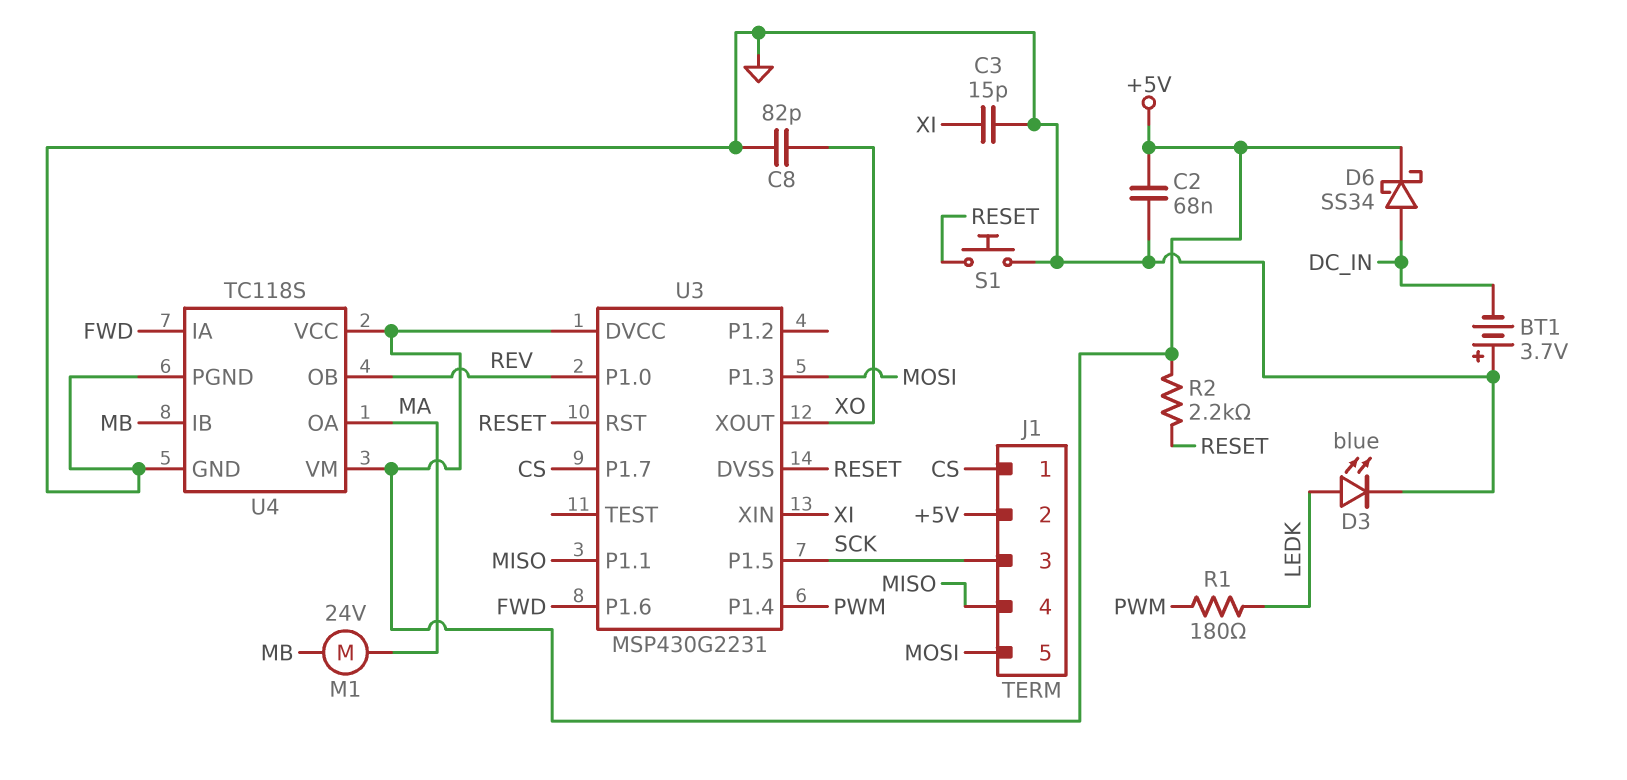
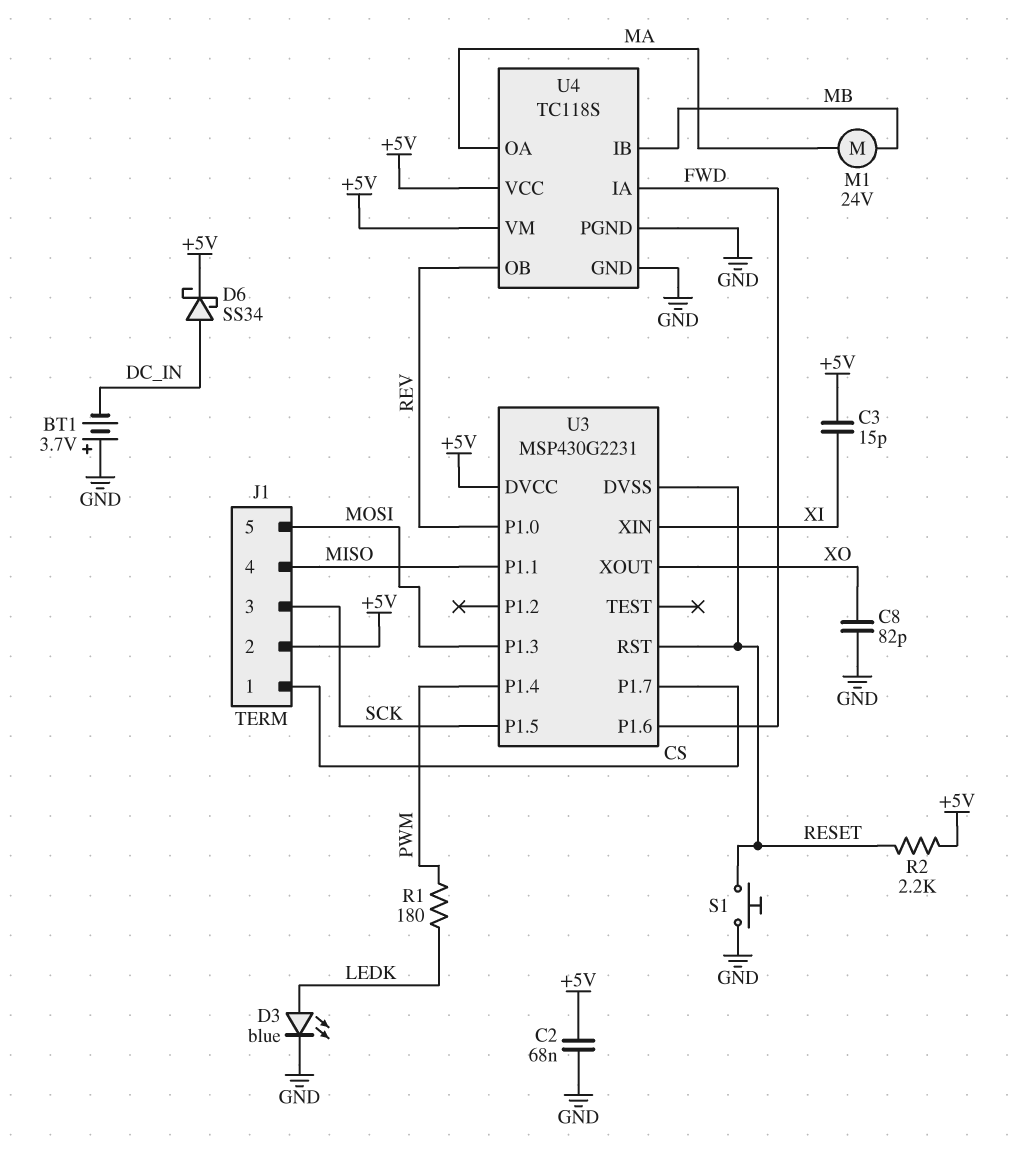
C3: 15pF (GND, XI) -> 15pF (+5V, XI)

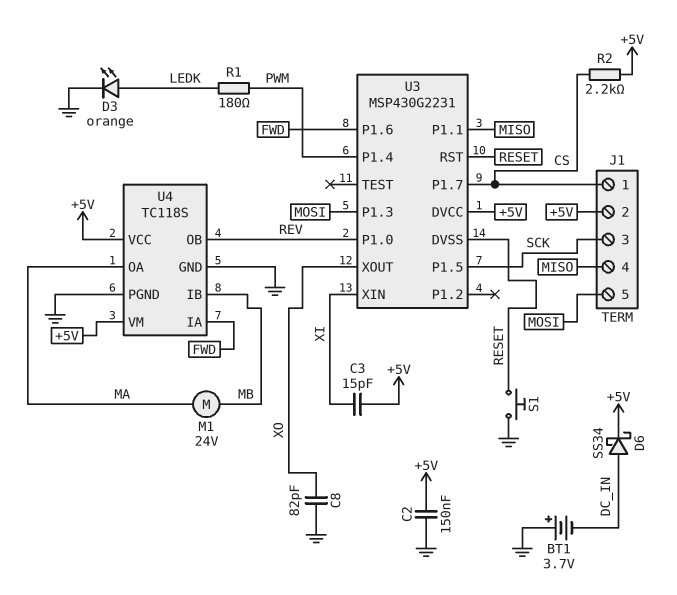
C2: 68nF (+5V, GND) -> 150nF (+5V, GND)
D3: LED blue (A LEDK, K GND) -> LED orange (A LEDK, K GND)
R2: 2.2k (+5V, RESET) -> 2.2k (+5V, CS)

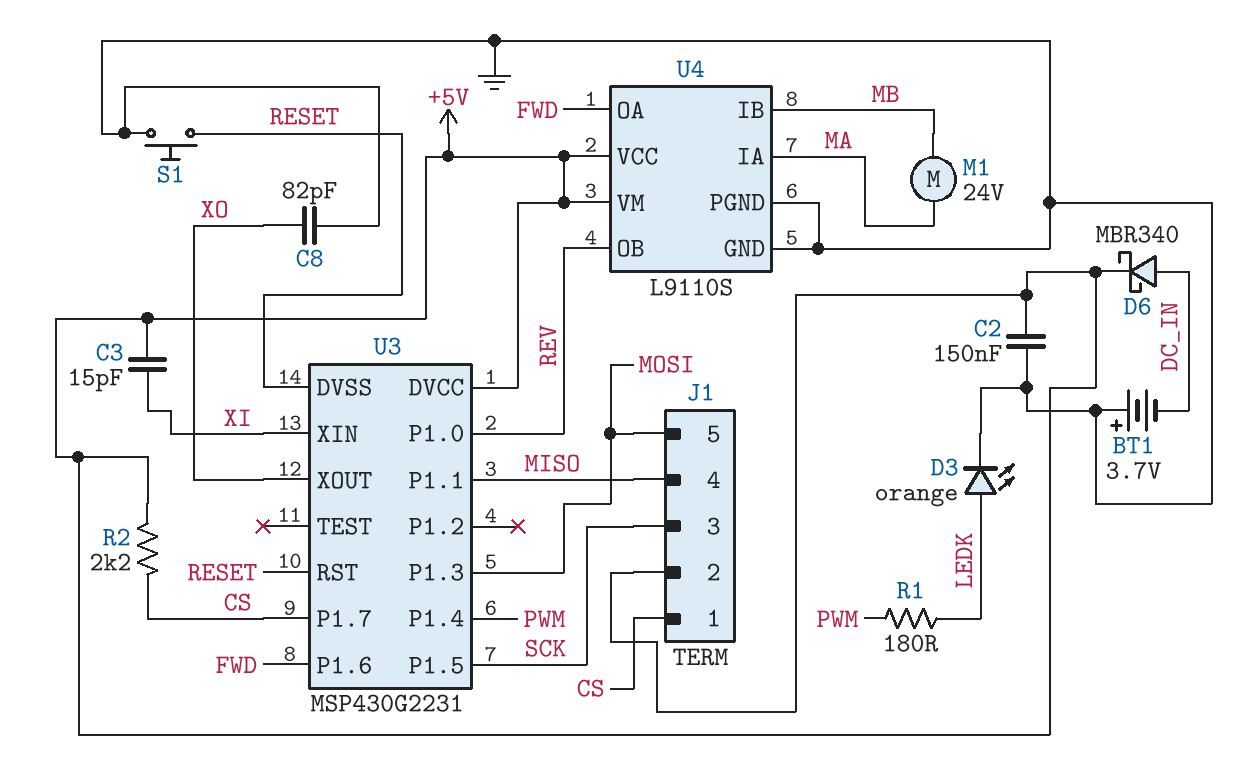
D6: schottky SS34 (A DC_IN, K +5V) -> schottky MBR340 (A DC_IN, K +5V)
U4: TC118S -> L9110S
U4 pin IA: FWD -> MA
U4 pin OA: MA -> FWD

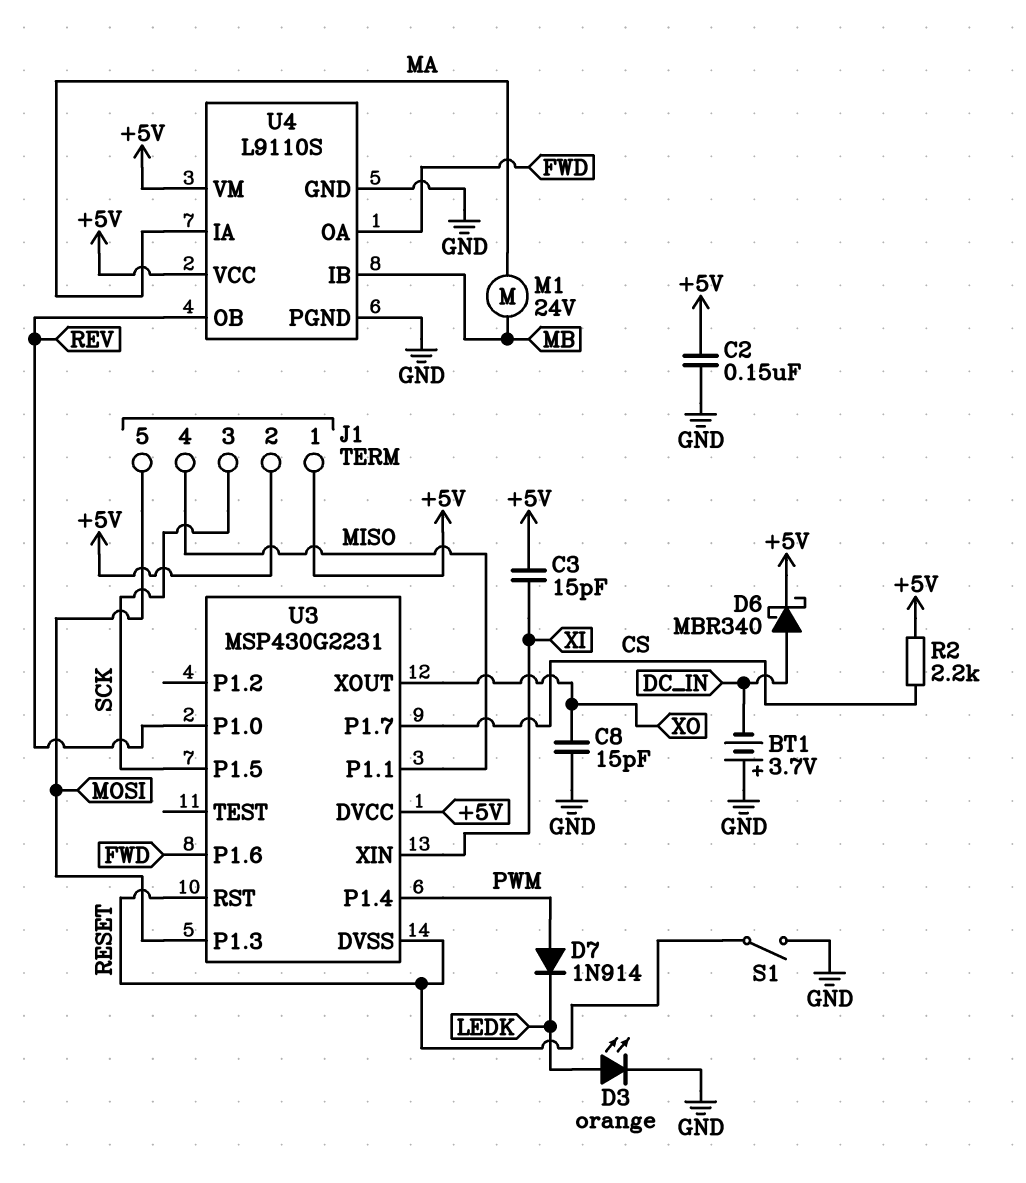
C8: 82pF (GND, XO) -> 15pF (GND, XO)
D7: none -> diode 1N914 (A PWM, K LEDK)
J1 pin 1: CS -> +5V
R1: 180 (LEDK, PWM) -> none
S1: button (GND, RESET) -> switch (GND, RESET)

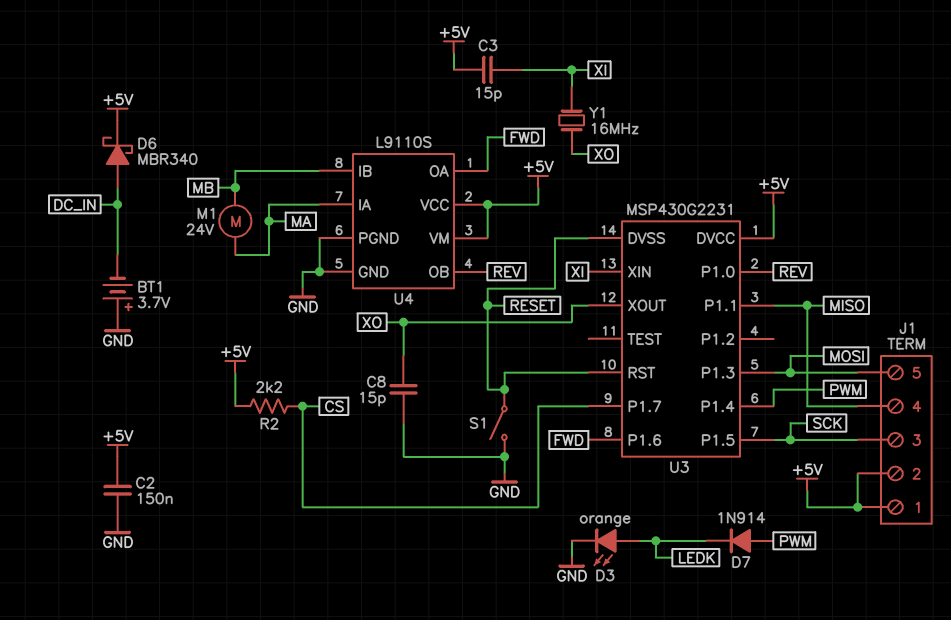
Y1: none -> 16MHz (XI, XO)

